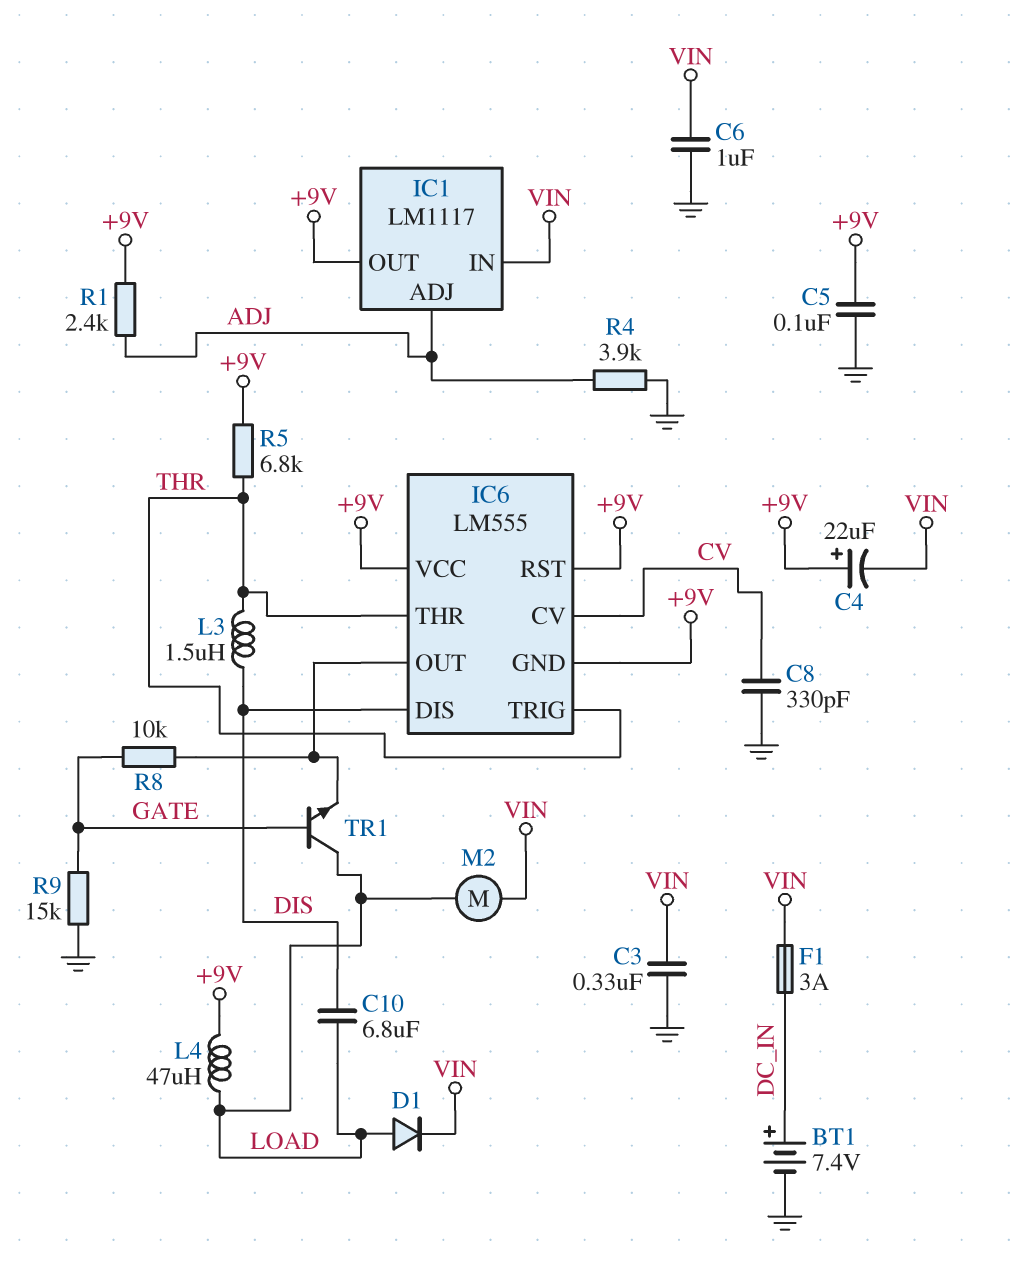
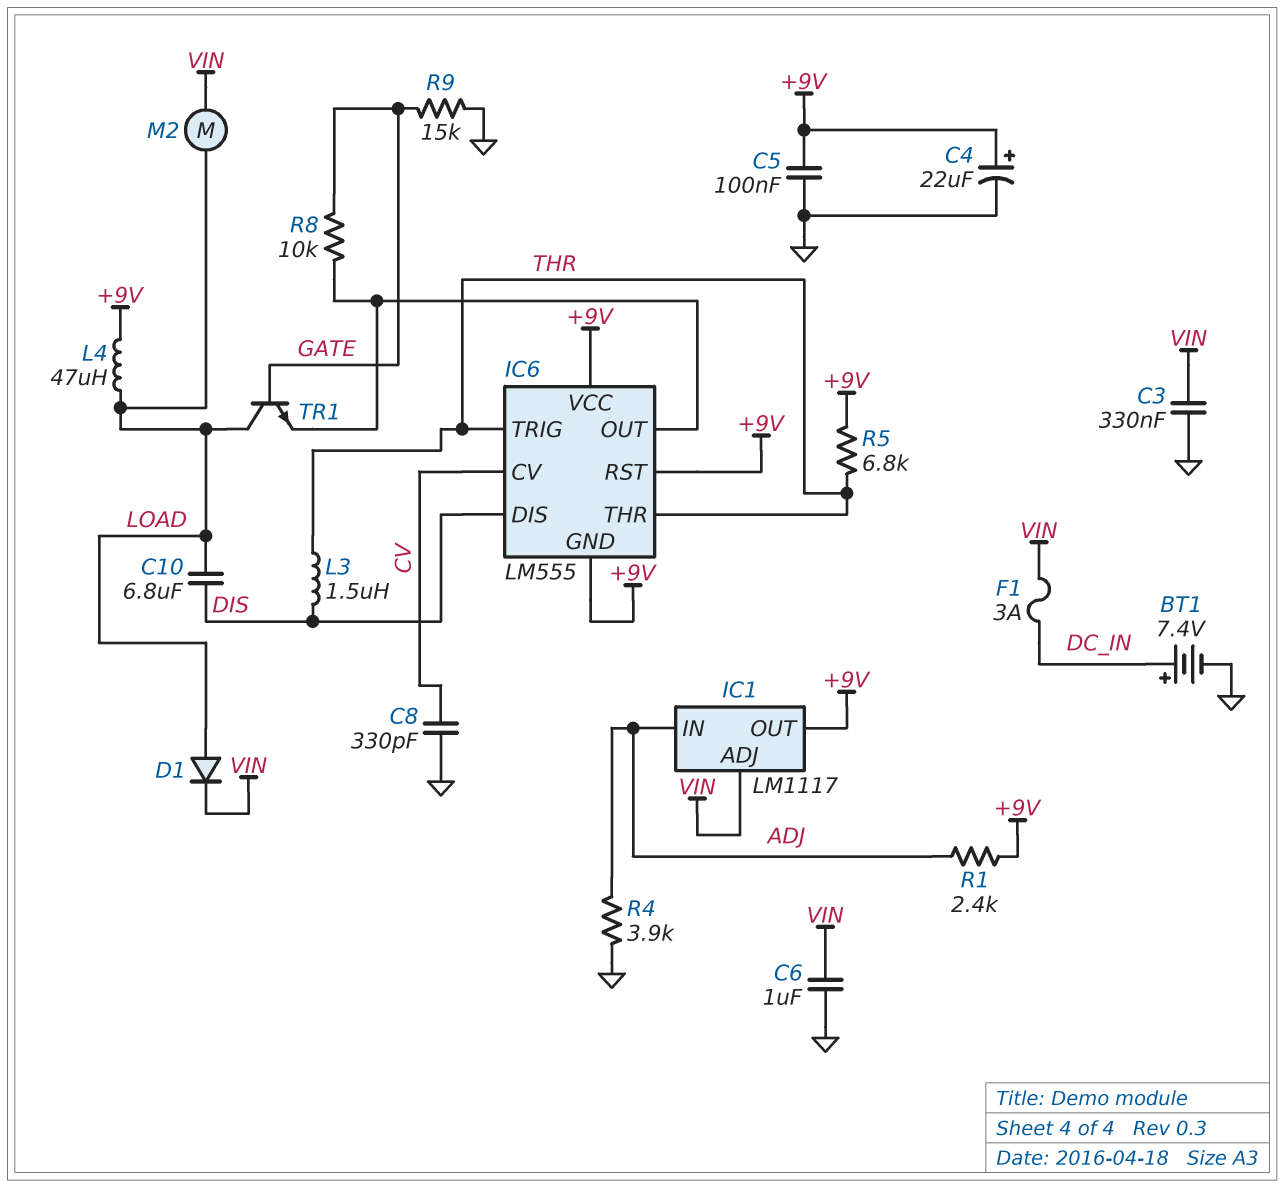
C4: 22uF (plus +9V, minus VIN) -> 22uF (plus +9V, minus GND)
IC1 pin ADJ: ADJ -> VIN
IC1 pin IN: VIN -> ADJ

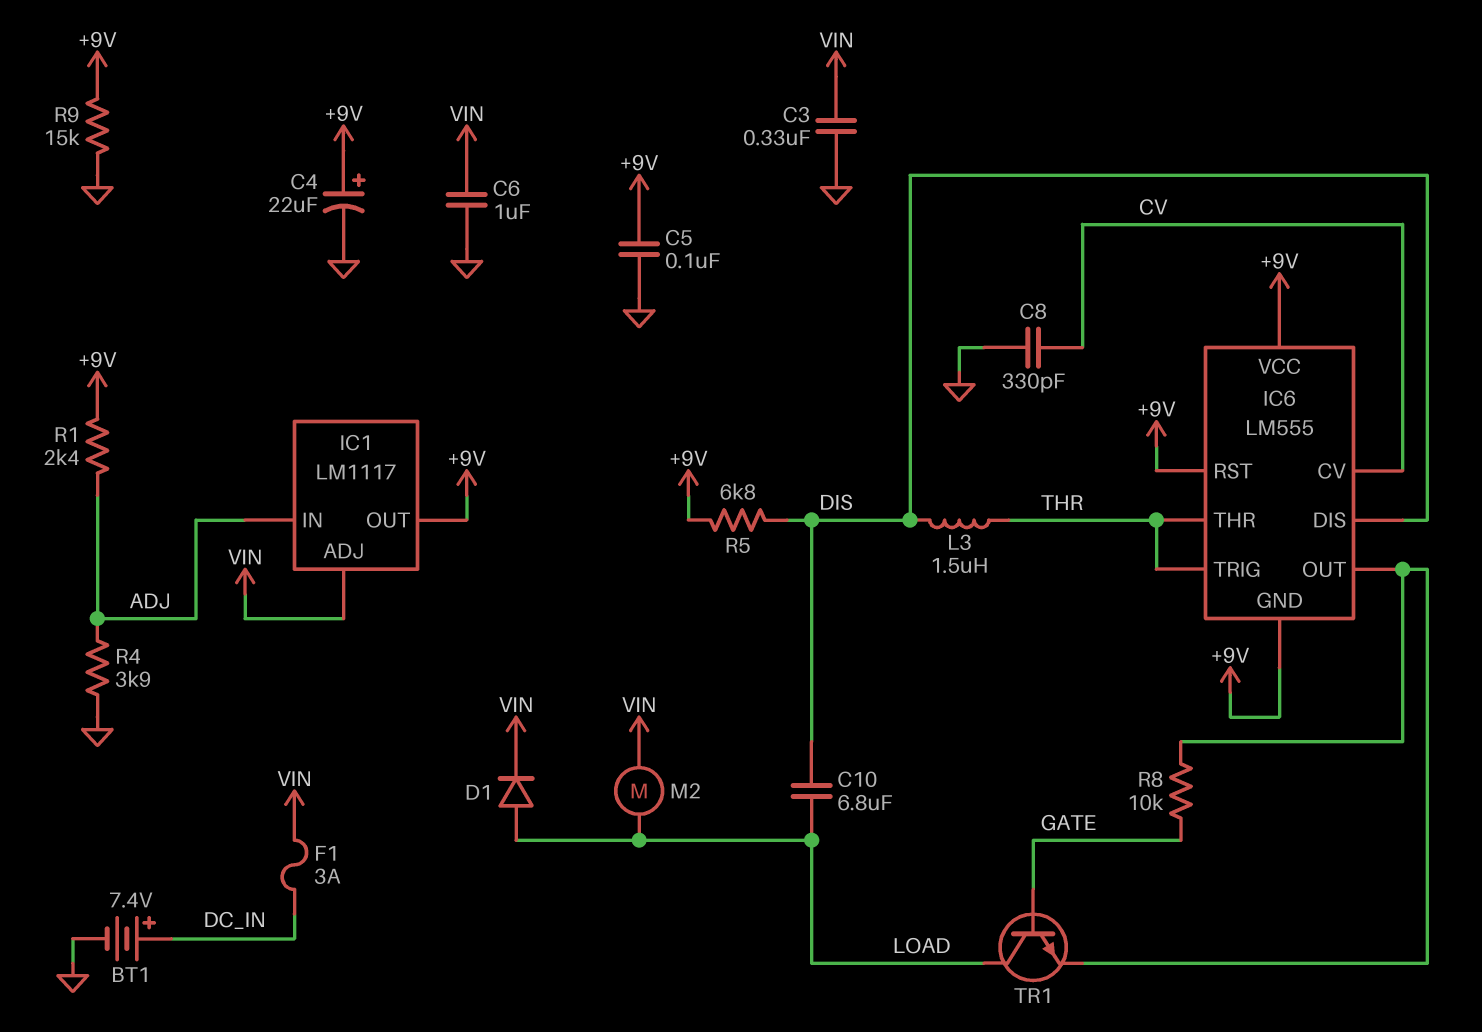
L4: 47uH (+9V, LOAD) -> none
R5: 6.8k (+9V, THR) -> 6.8k (+9V, DIS)
R9: 15k (GATE, GND) -> 15k (+9V, GND)

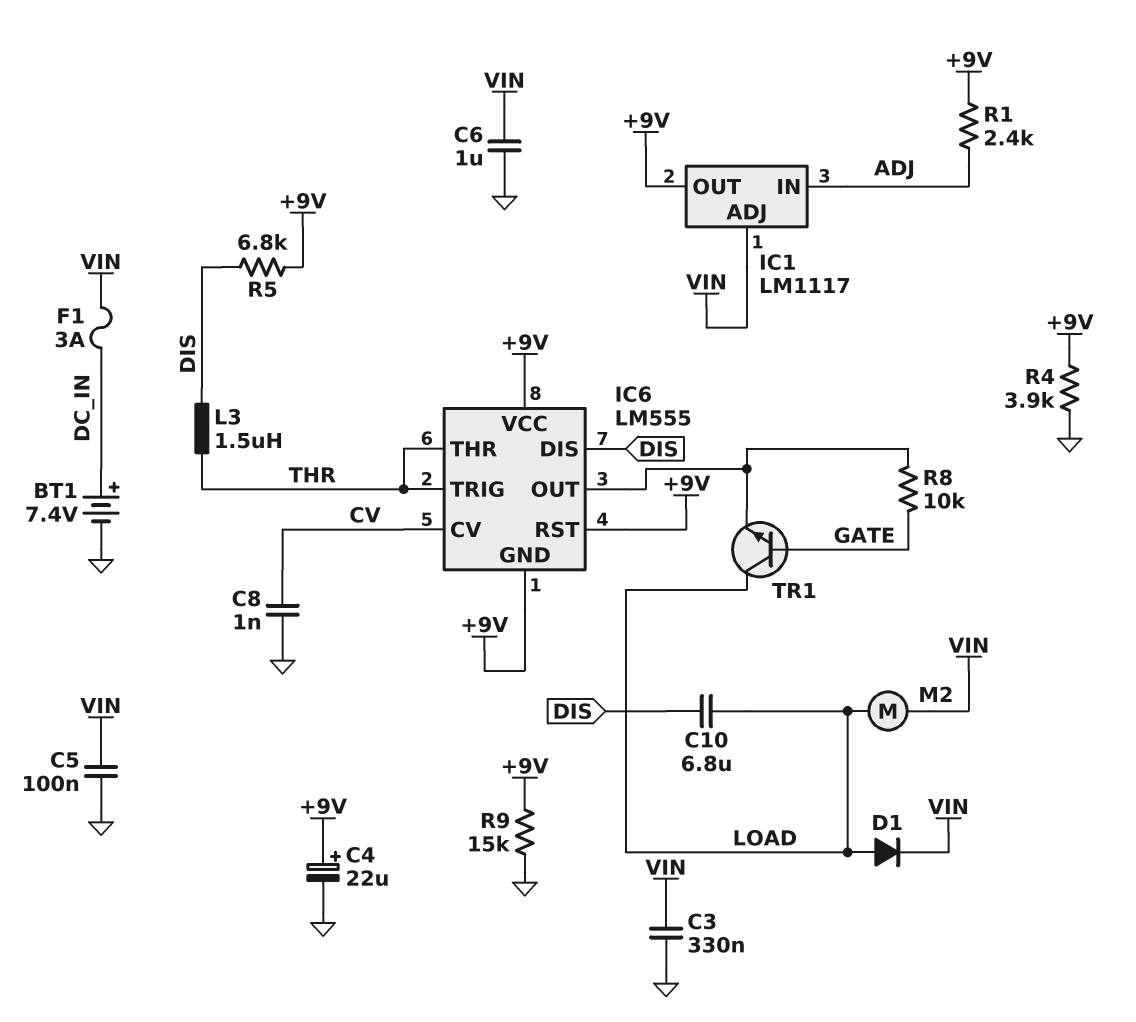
C5: 100nF (+9V, GND) -> 100nF (GND, VIN)
C8: 330pF (CV, GND) -> 1nF (CV, GND)
R4: 3.9k (ADJ, GND) -> 3.9k (+9V, GND)

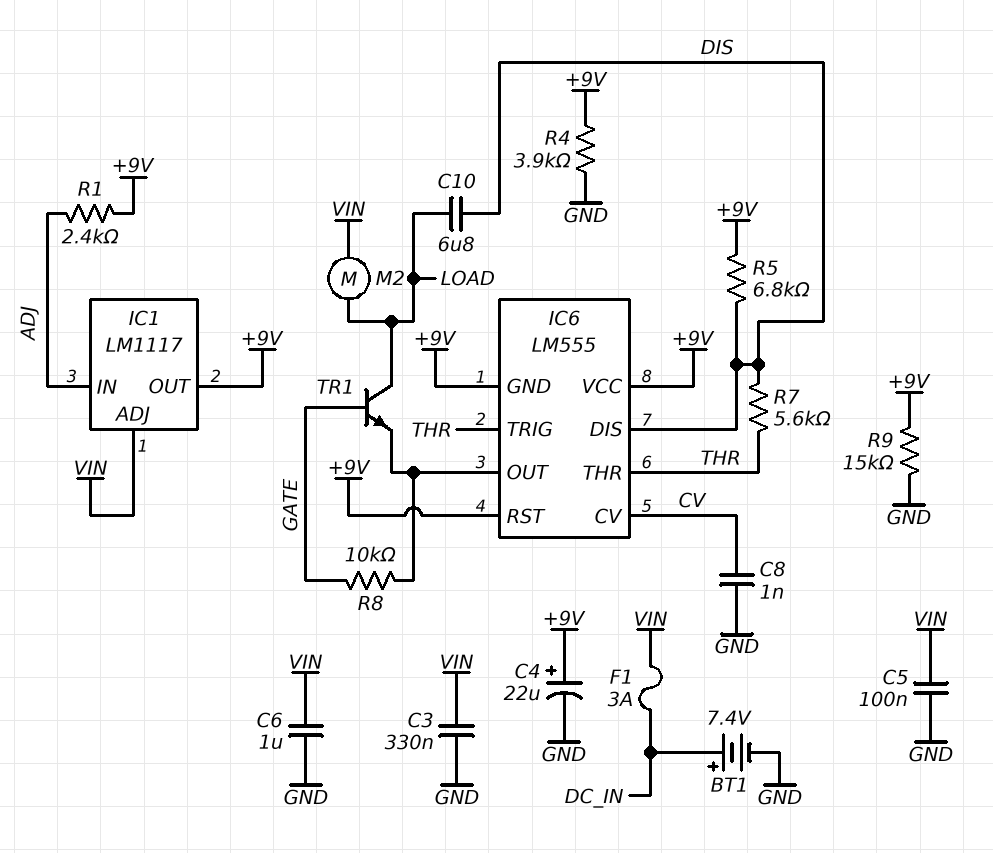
D1: diode (A LOAD, K VIN) -> none
L3: 1.5uH (DIS, THR) -> none
R7: none -> 5.6k (DIS, THR)

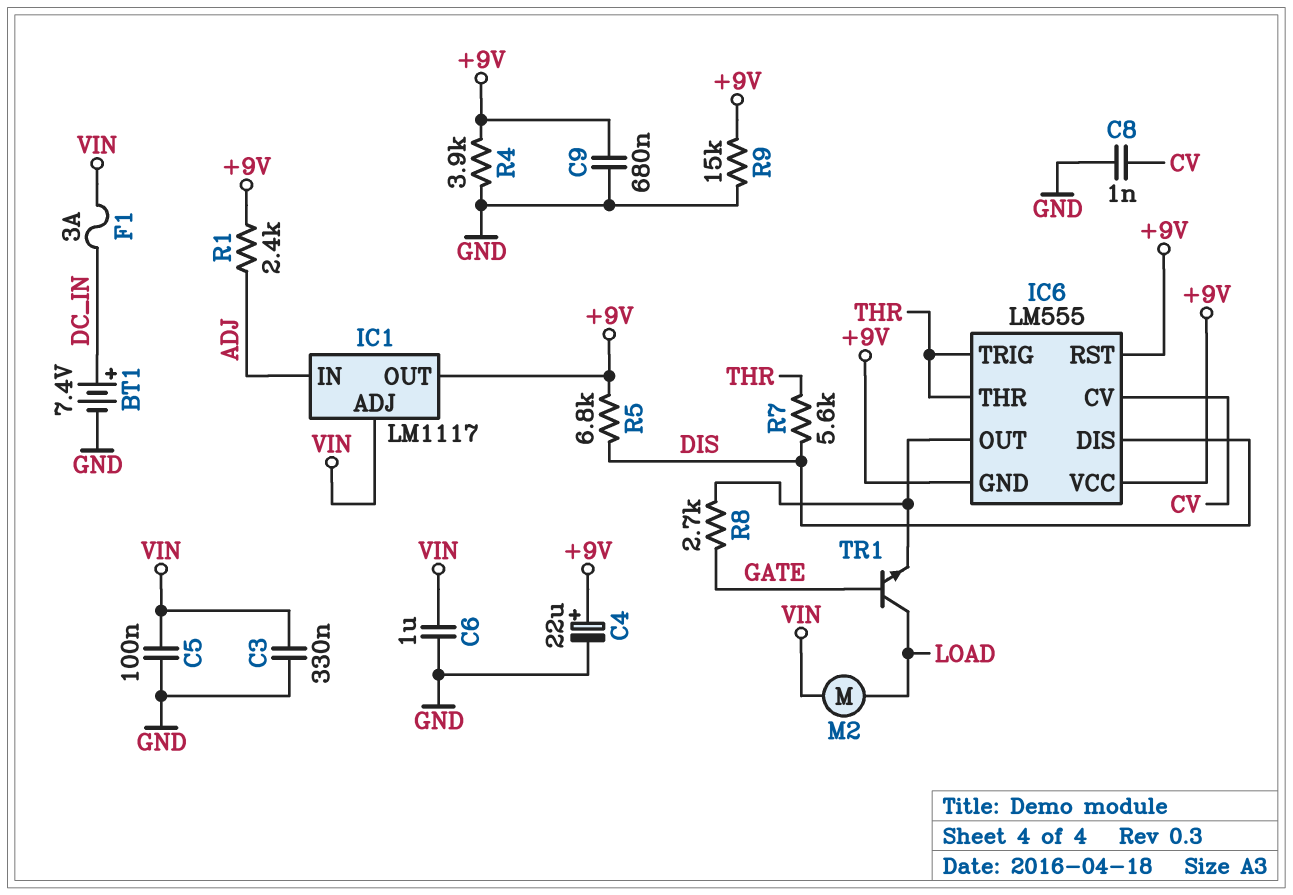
C9: none -> 680nF (+9V, GND)
C10: 6.8uF (DIS, LOAD) -> none
R8: 10k (GATE, IC6/OUT) -> 2.7k (GATE, IC6/OUT)

